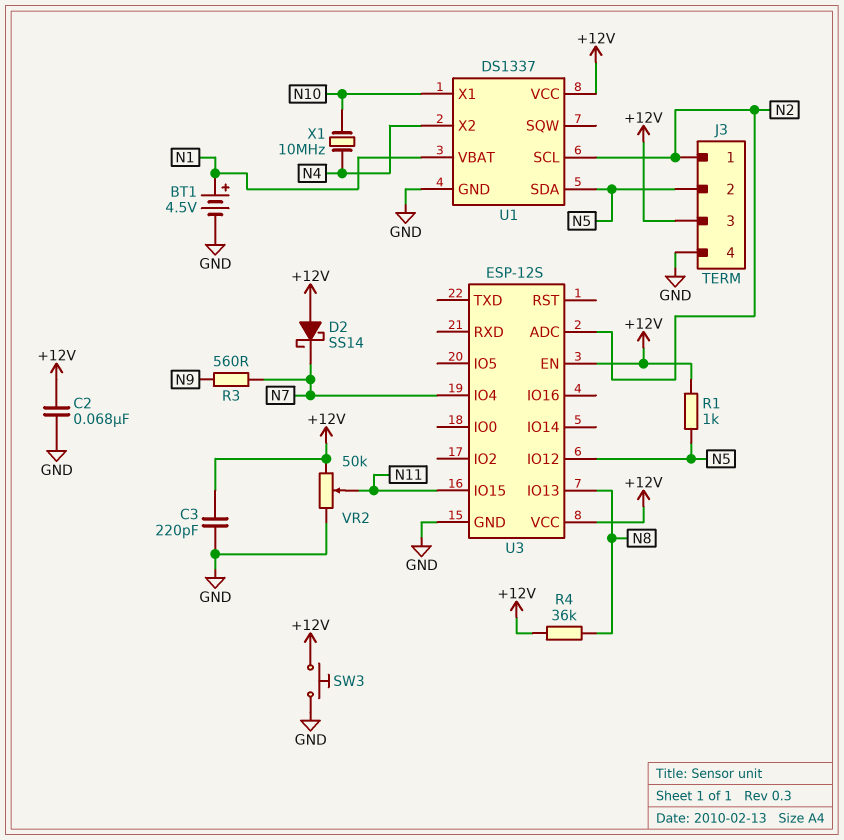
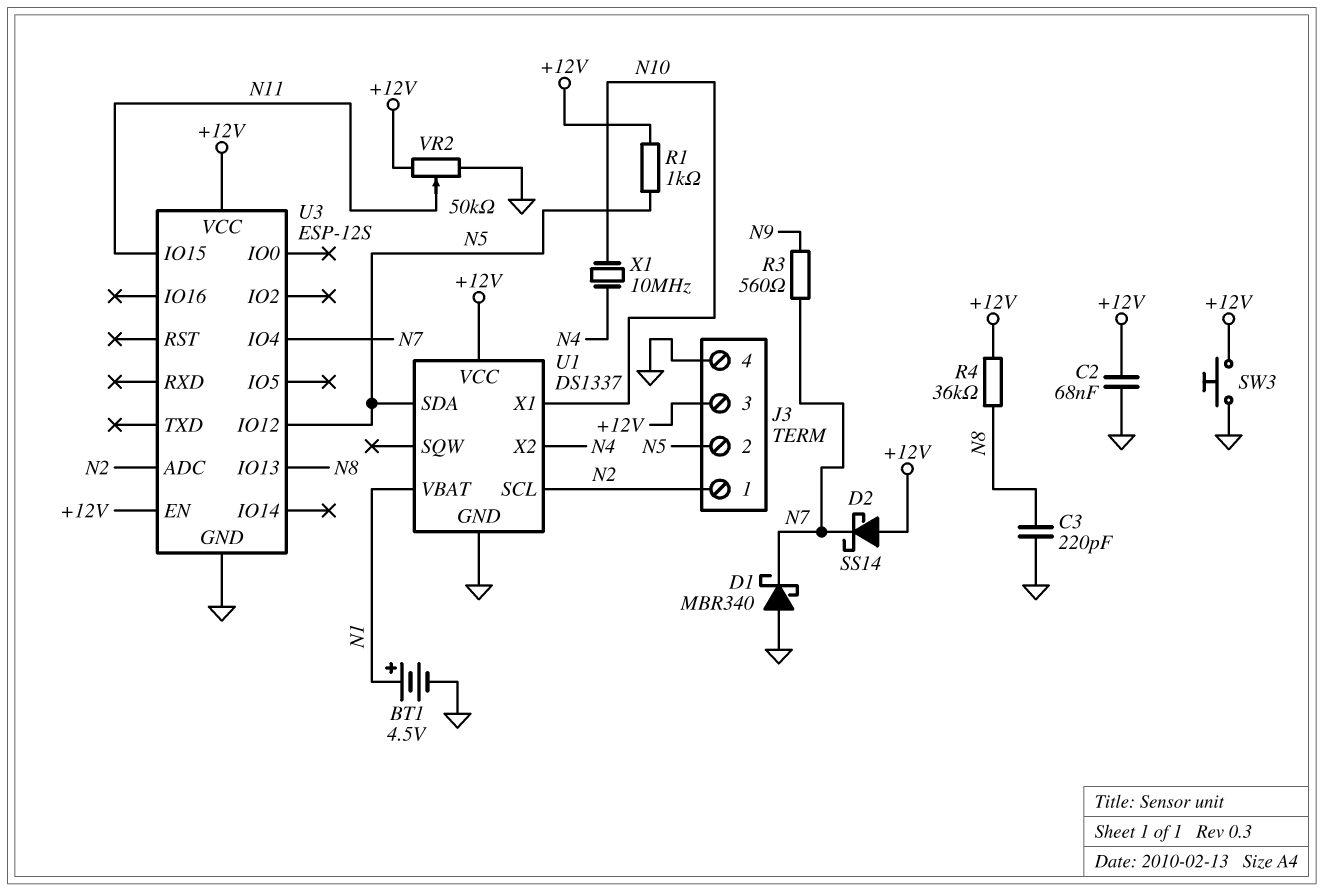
C3: 220pF (+12V, GND) -> 220pF (GND, N8)
D1: none -> schottky MBR340 (A GND, K N7)

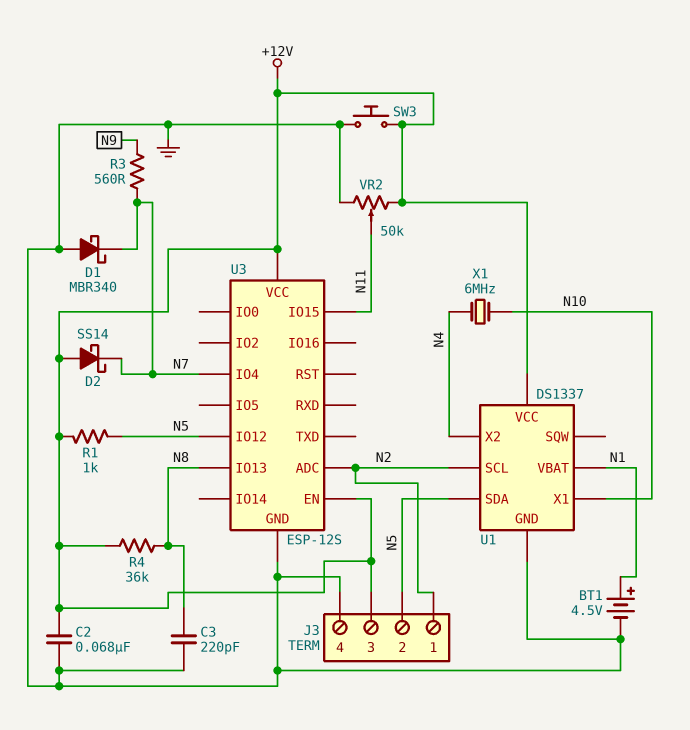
X1: 10MHz (N4, N10) -> 6MHz (N4, N10)

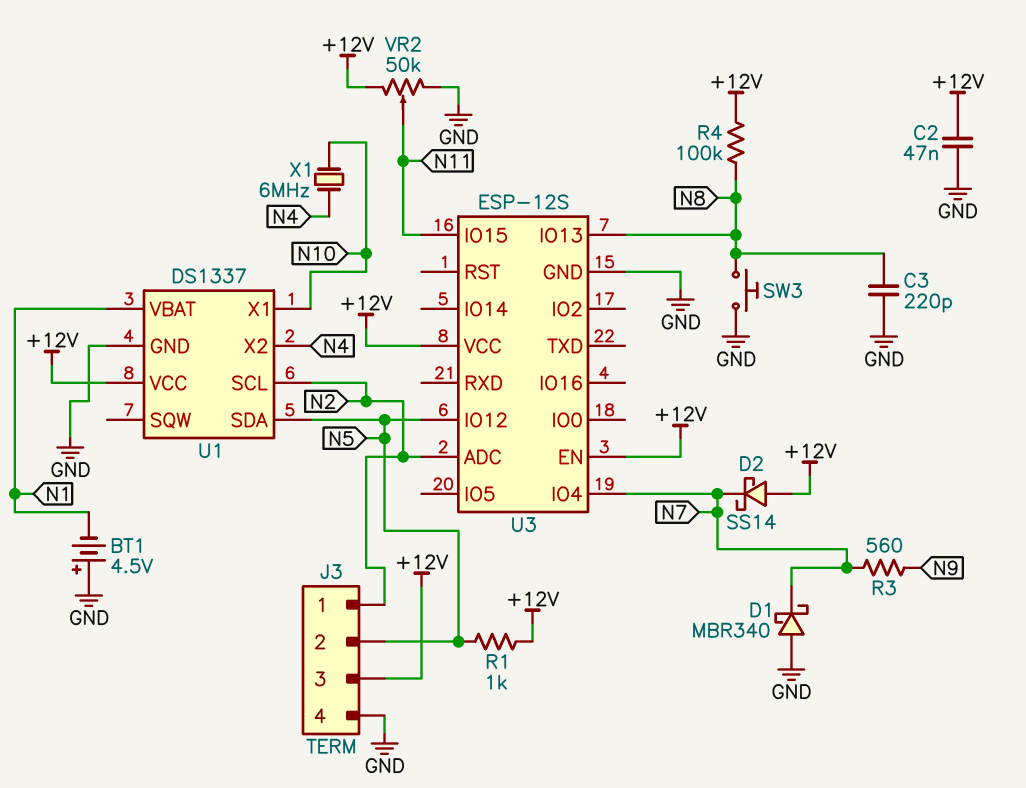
BT1: 4.5V (plus N1, minus GND) -> 4.5V (plus GND, minus N1)
C2: 68nF (+12V, GND) -> 47nF (+12V, GND)
R4: 36k (+12V, N8) -> 100k (+12V, N8)
SW3: button (+12V, GND) -> button (GND, N8)

